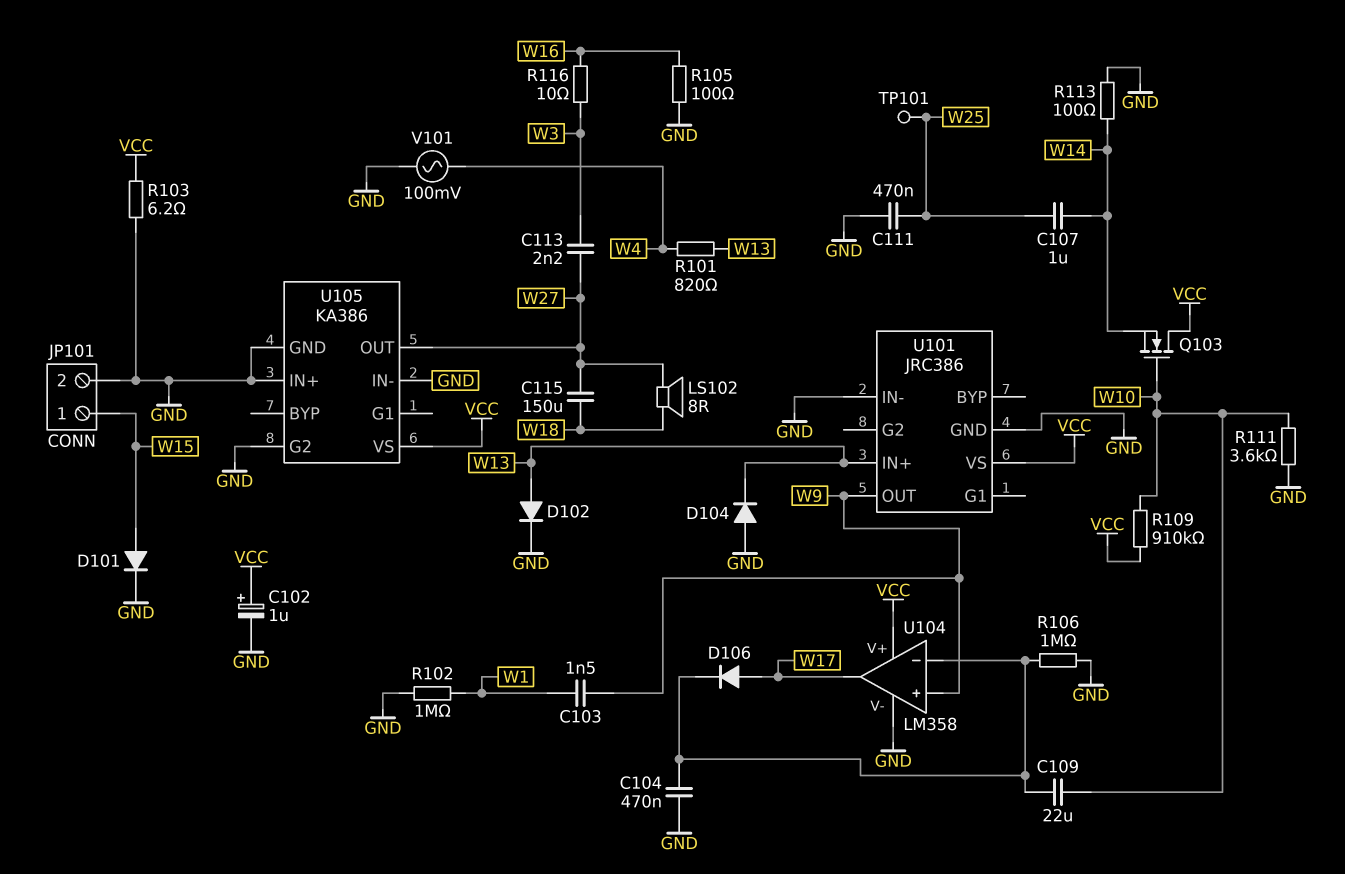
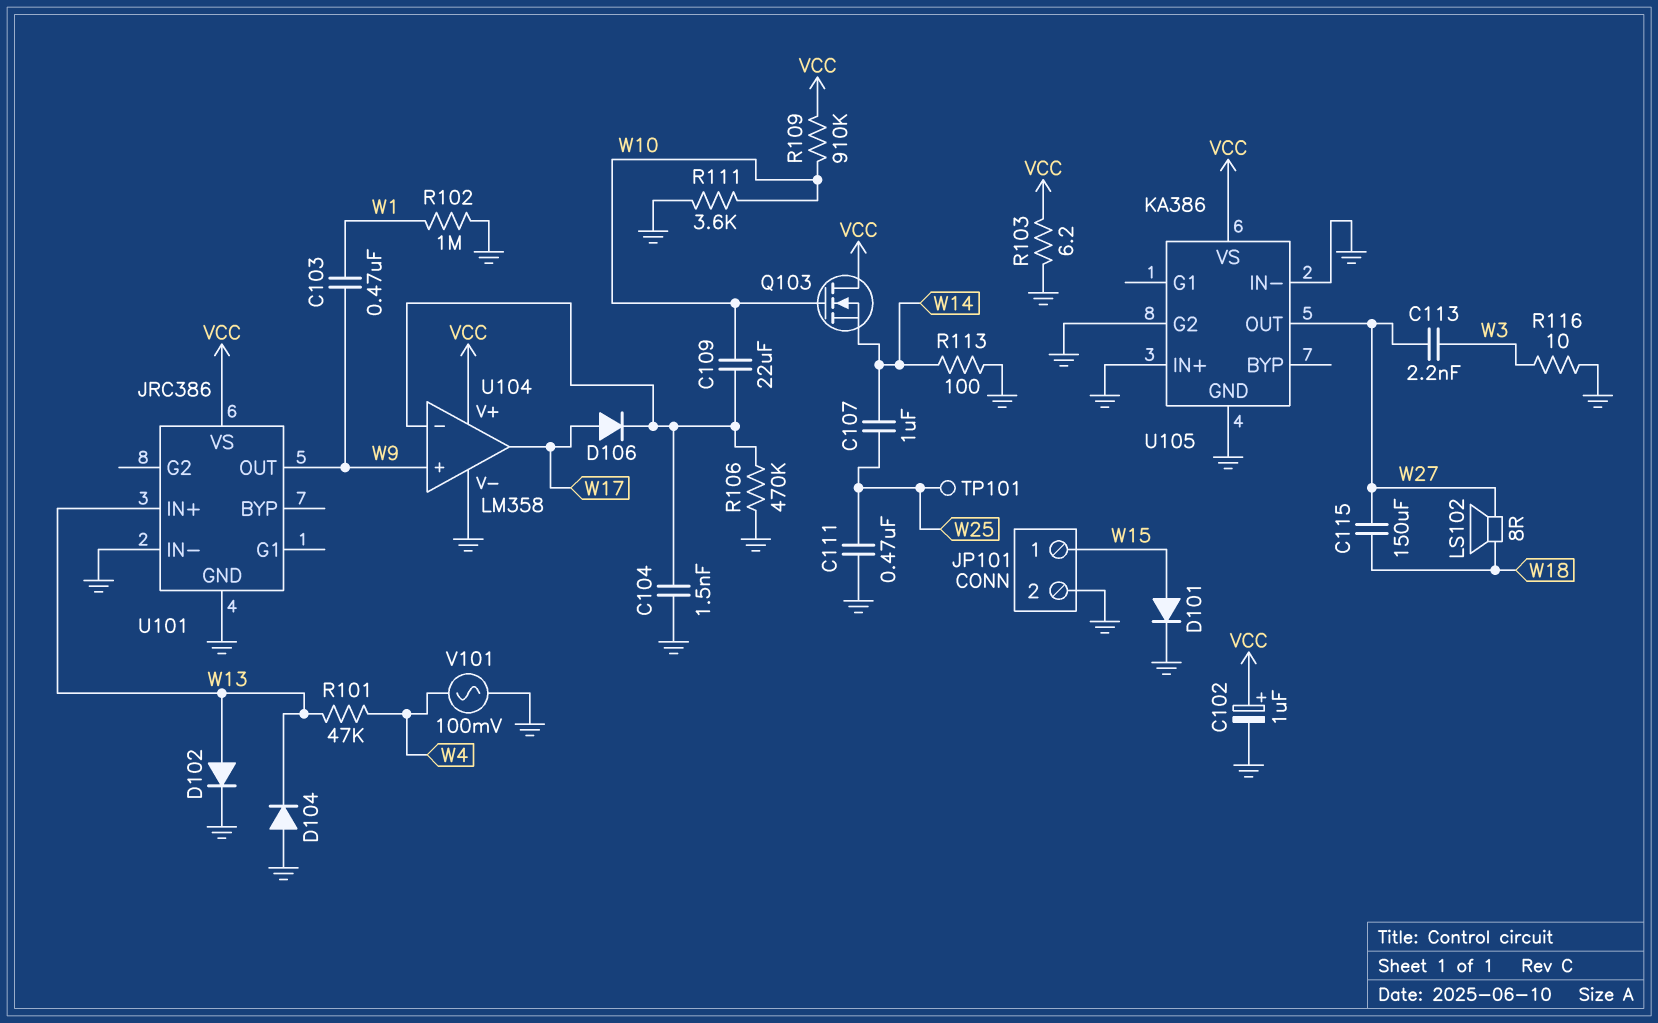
C103: 1.5nF (W1, W9) -> 470nF (W1, W9)
C104: 470nF (GND, U104/in-) -> 1.5nF (GND, U104/in-)
R101: 820 (W4, W13) -> 47k (W4, W13)
R105: 100 (GND, W16) -> none
R106: 1M (GND, U104/in-) -> 470k (GND, U104/in-)
R116: 10 (W3, W16) -> 10 (GND, W3)

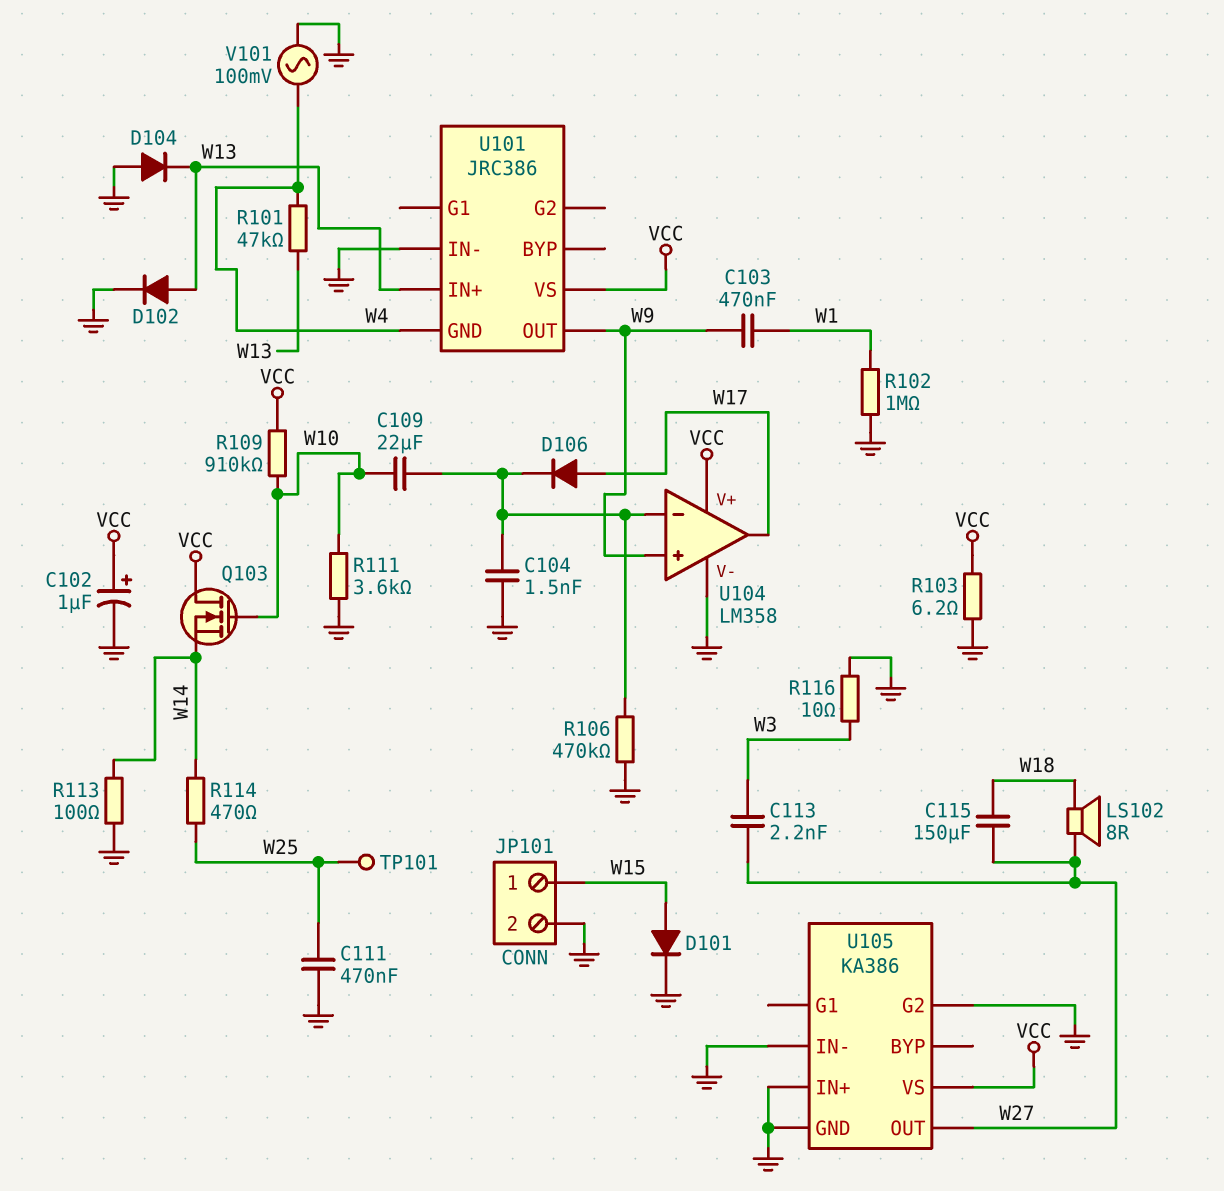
C107: 1uF (W14, W25) -> none
R114: none -> 470 (W14, W25)
U101 pin GND: GND -> W4

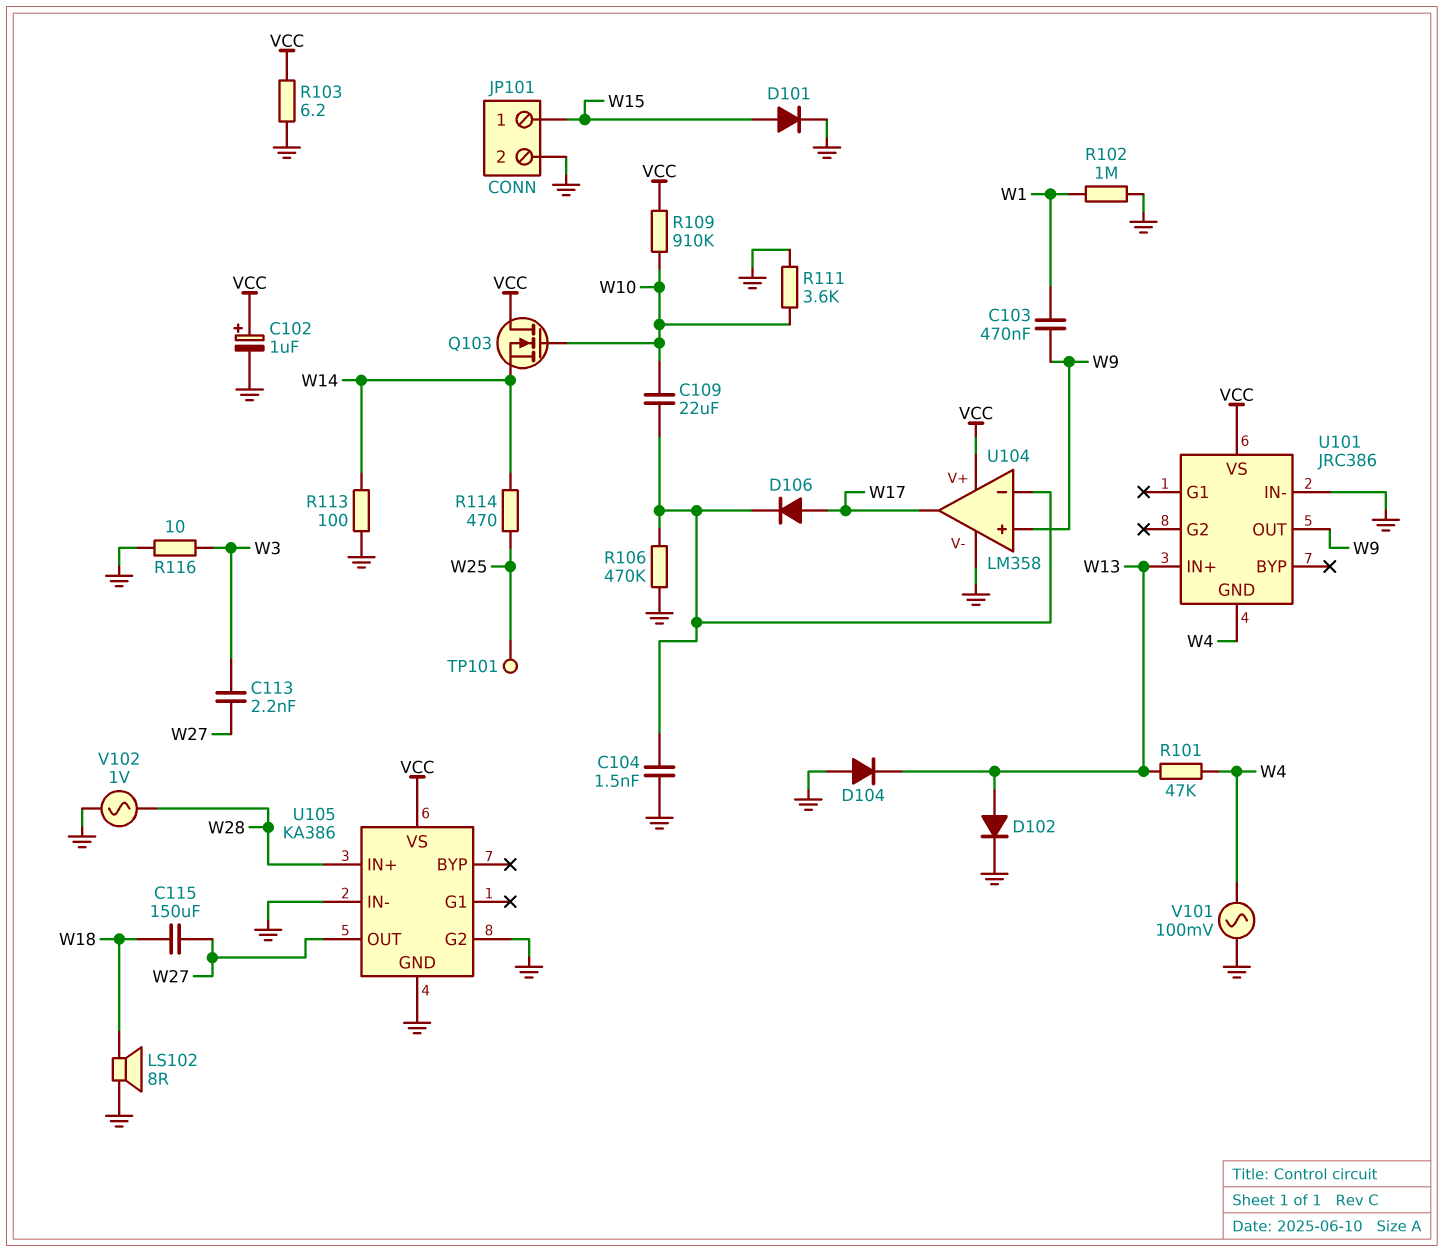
C111: 470nF (GND, W25) -> none
LS102: speaker 8R (W18, W27) -> speaker 8R (GND, W18)
U105 pin IN+: GND -> W28
V102: none -> AC 1V (GND, W28)

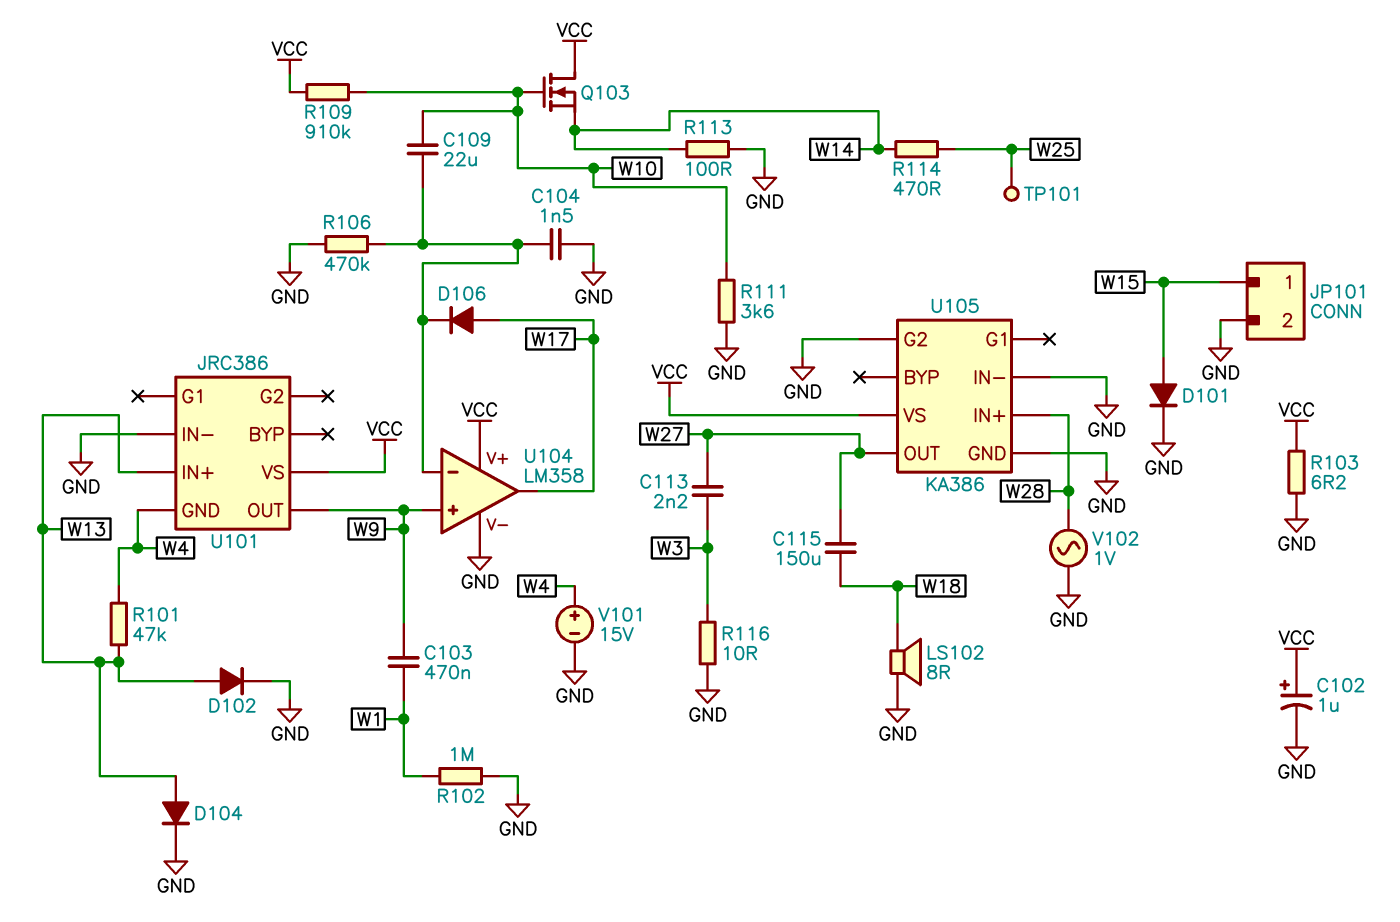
D104: diode (A GND, K W13) -> diode (A W13, K GND)
V101: AC 100mV (GND, W4) -> 15V (plus W4, minus GND)

